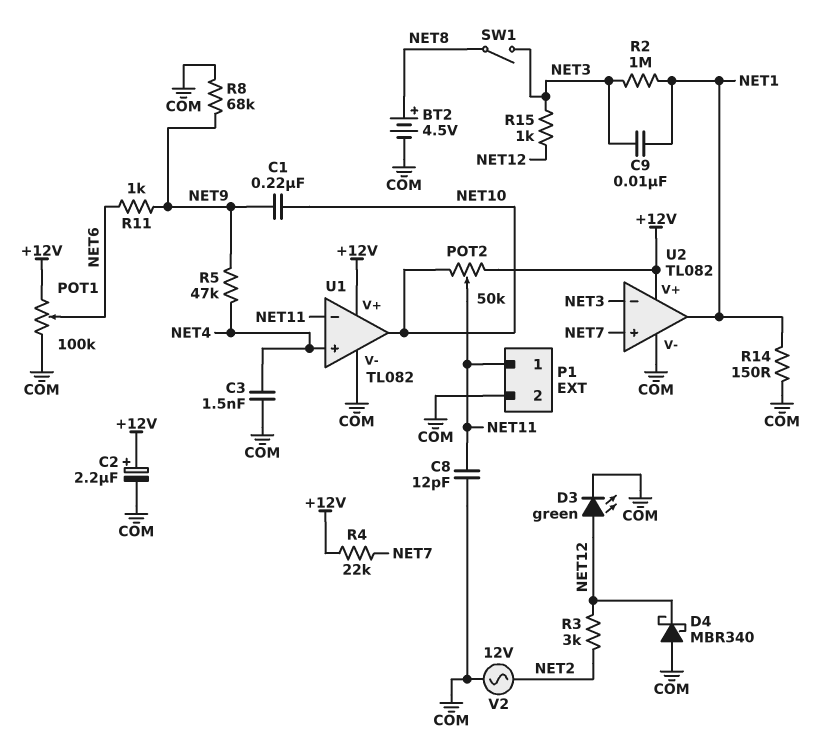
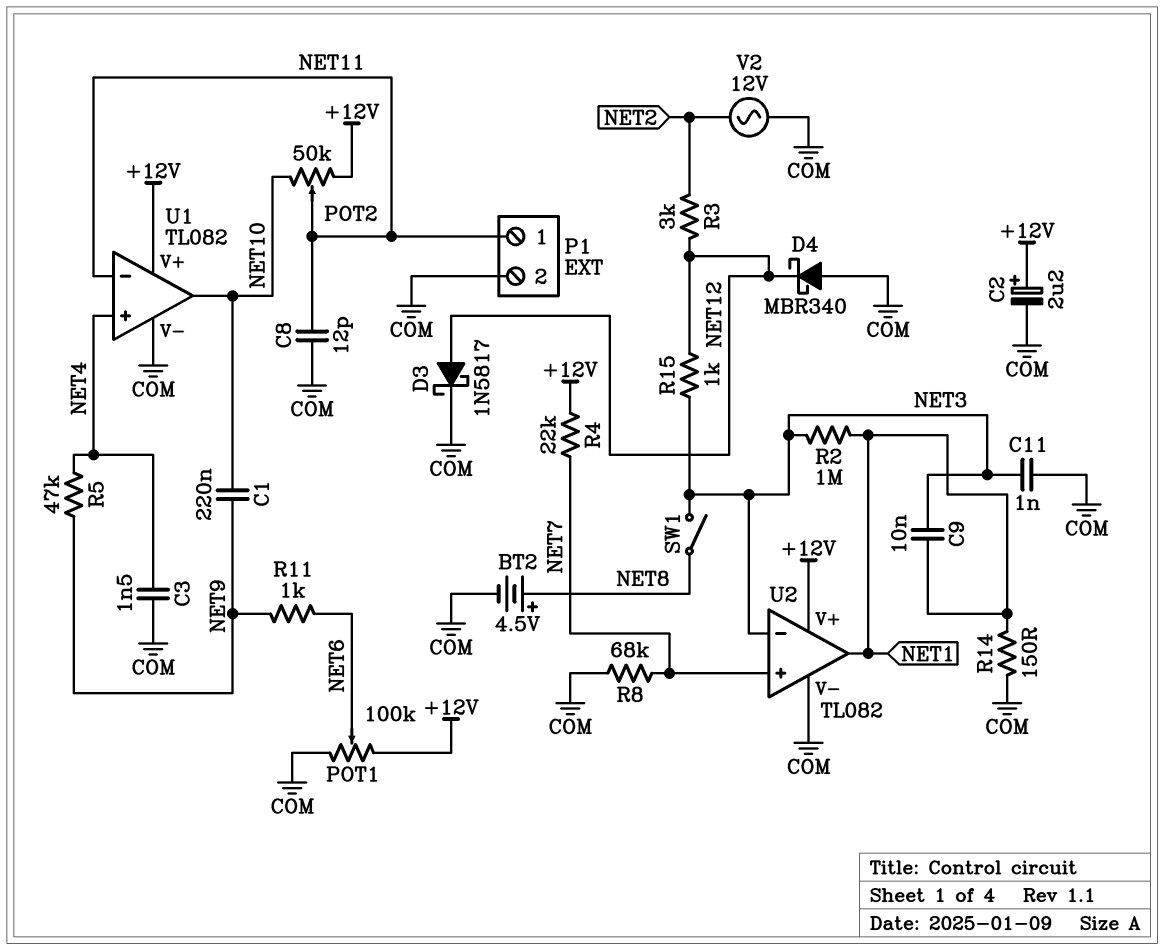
C11: none -> 1nF (COM, NET3)
D3: LED green (A NET12, K COM) -> schottky 1N5817 (A NET12, K COM)
R8: 68k (COM, NET9) -> 68k (COM, NET7)

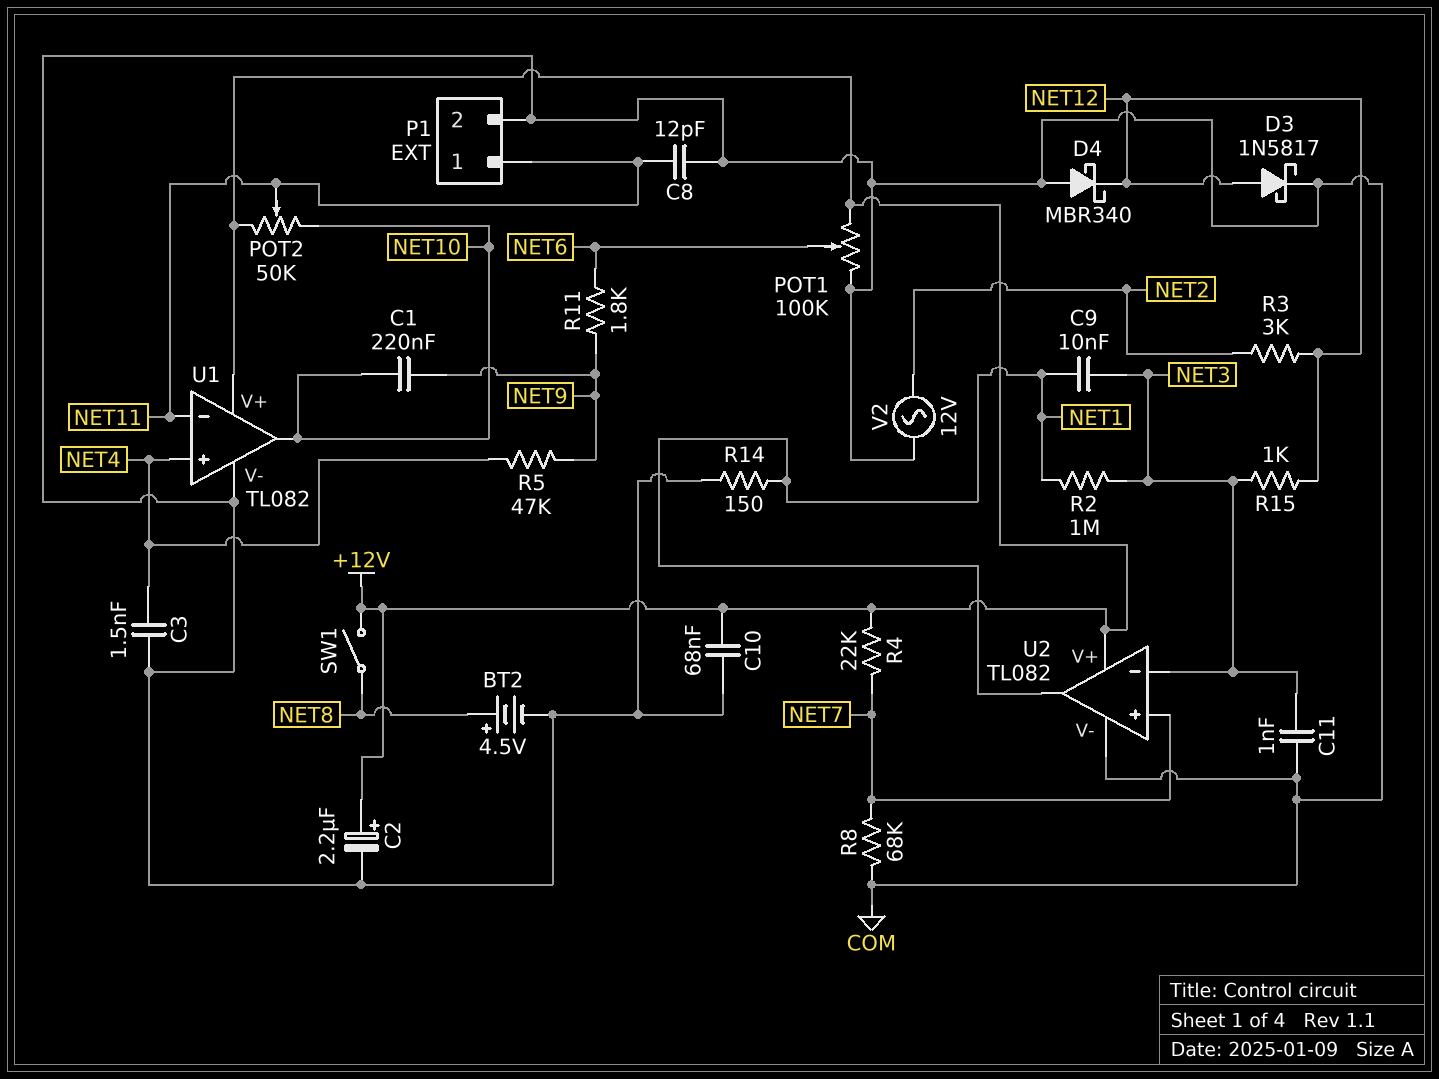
C10: none -> 68nF (+12V, COM)
R11: 1k (NET6, NET9) -> 1.8k (NET6, NET9)
SW1: switch (NET3, NET8) -> switch (+12V, NET8)

